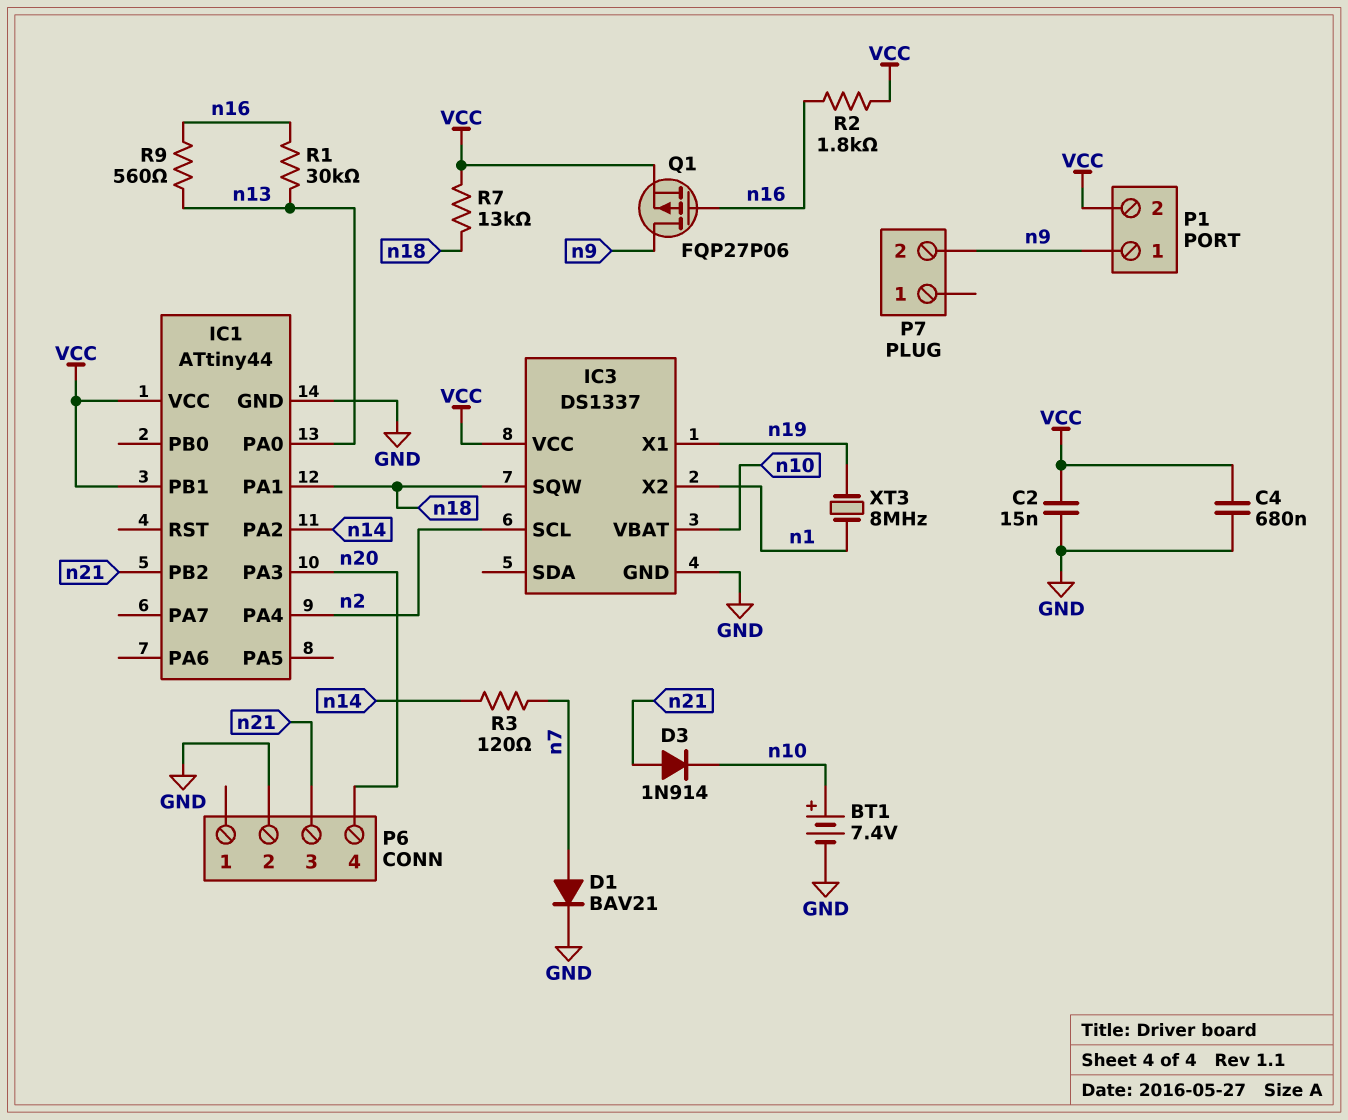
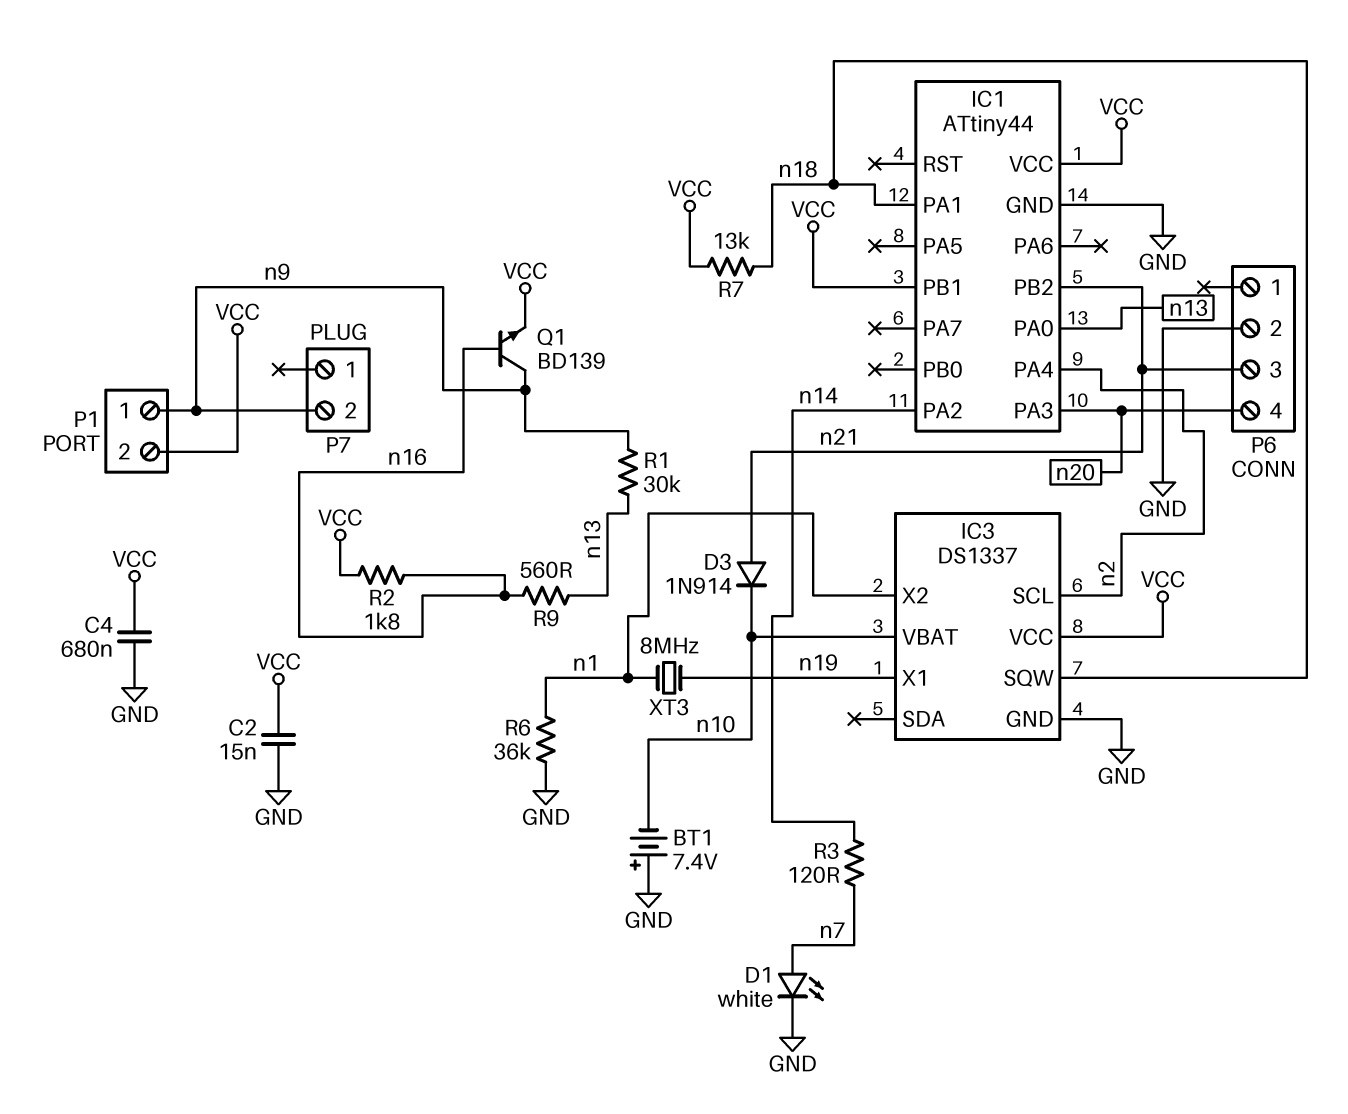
BT1: 7.4V (plus n10, minus GND) -> 7.4V (plus GND, minus n10)
D1: diode BAV21 (A n7, K GND) -> LED white (A n7, K GND)
Q1: PMOS FQP27P06 (G n16, D n9, S VCC) -> NPN BD139 (B n16, C n9, E VCC)
R1: 30k (n13, n16) -> 30k (n9, n13)
R6: none -> 36k (GND, n1)

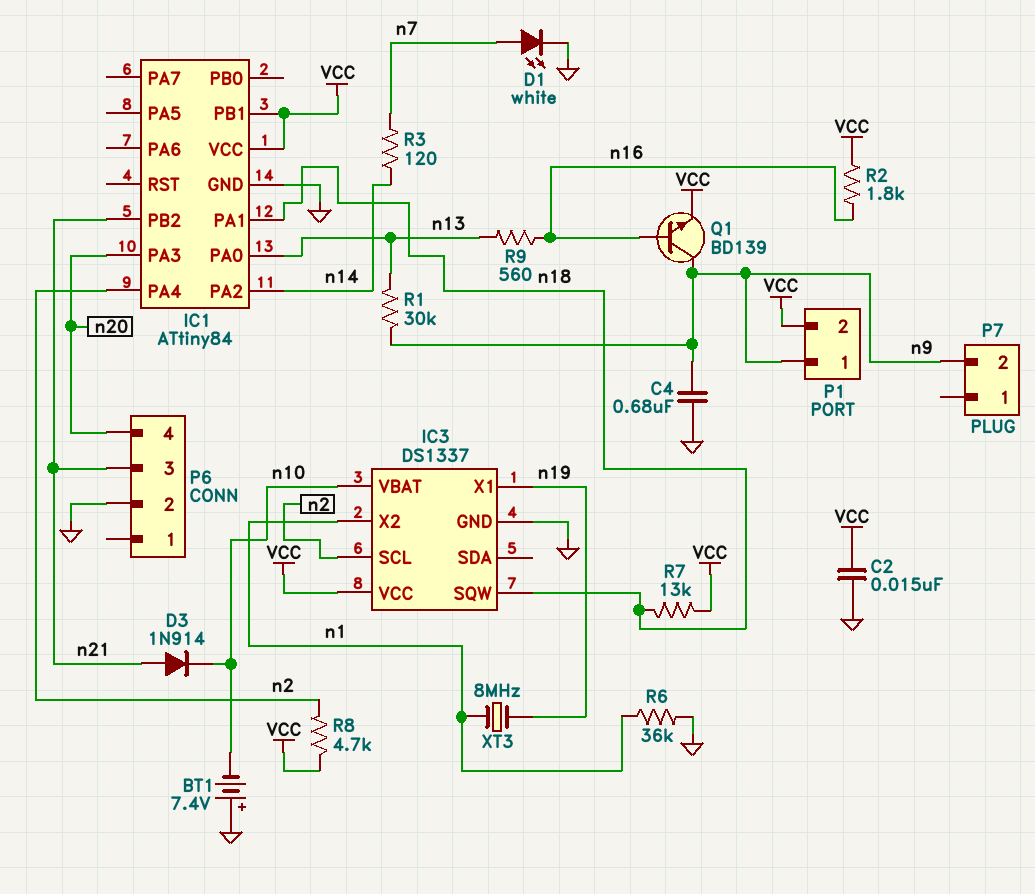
C4: 680nF (GND, VCC) -> 680nF (GND, n9)
IC1: ATtiny44 -> ATtiny84
R8: none -> 4.7k (VCC, n2)

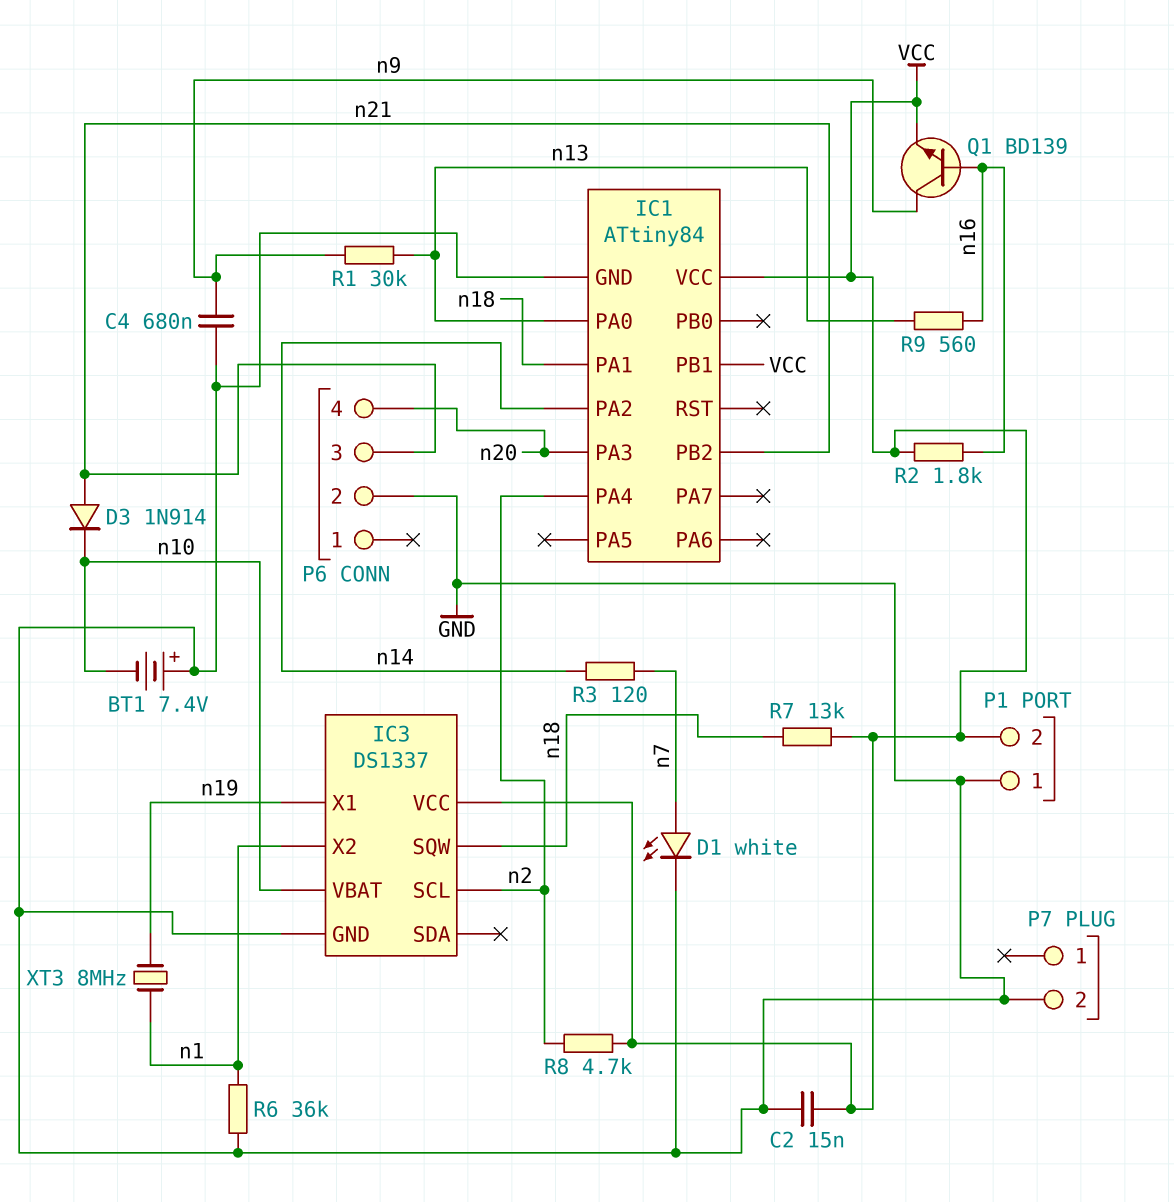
P1 pin 1: n9 -> GND
P7 pin 2: n9 -> GND

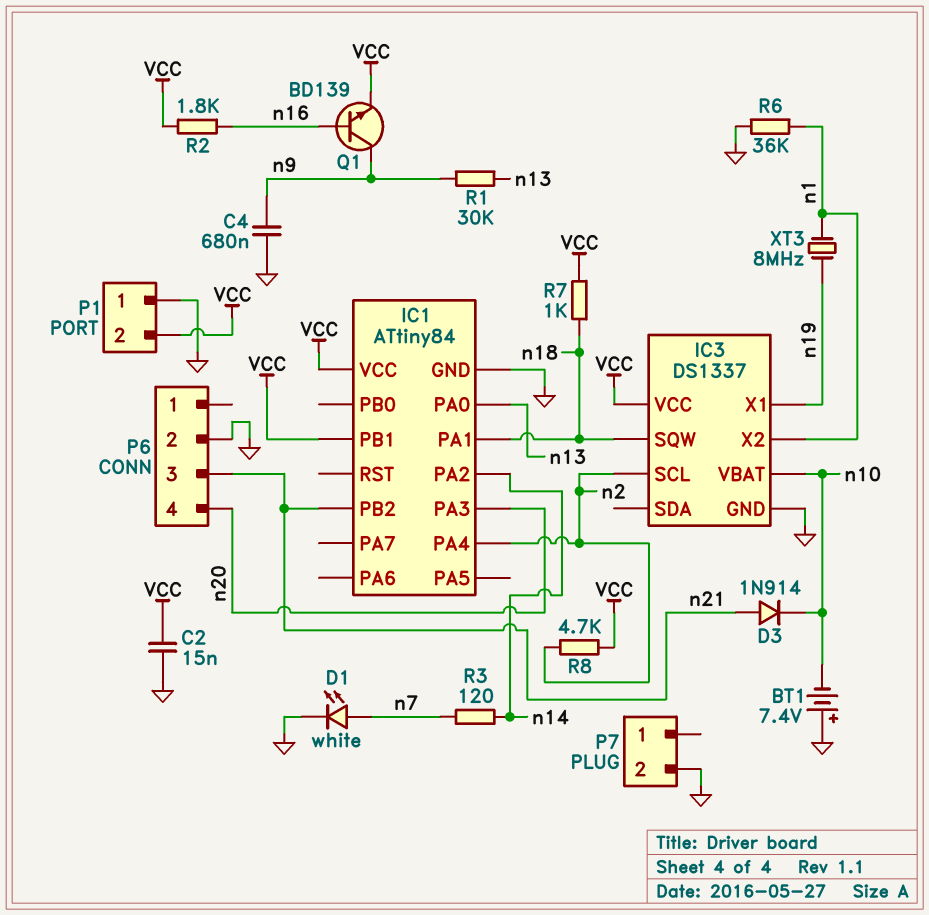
R7: 13k (VCC, n18) -> 1k (VCC, n18)
R9: 560 (n13, n16) -> none

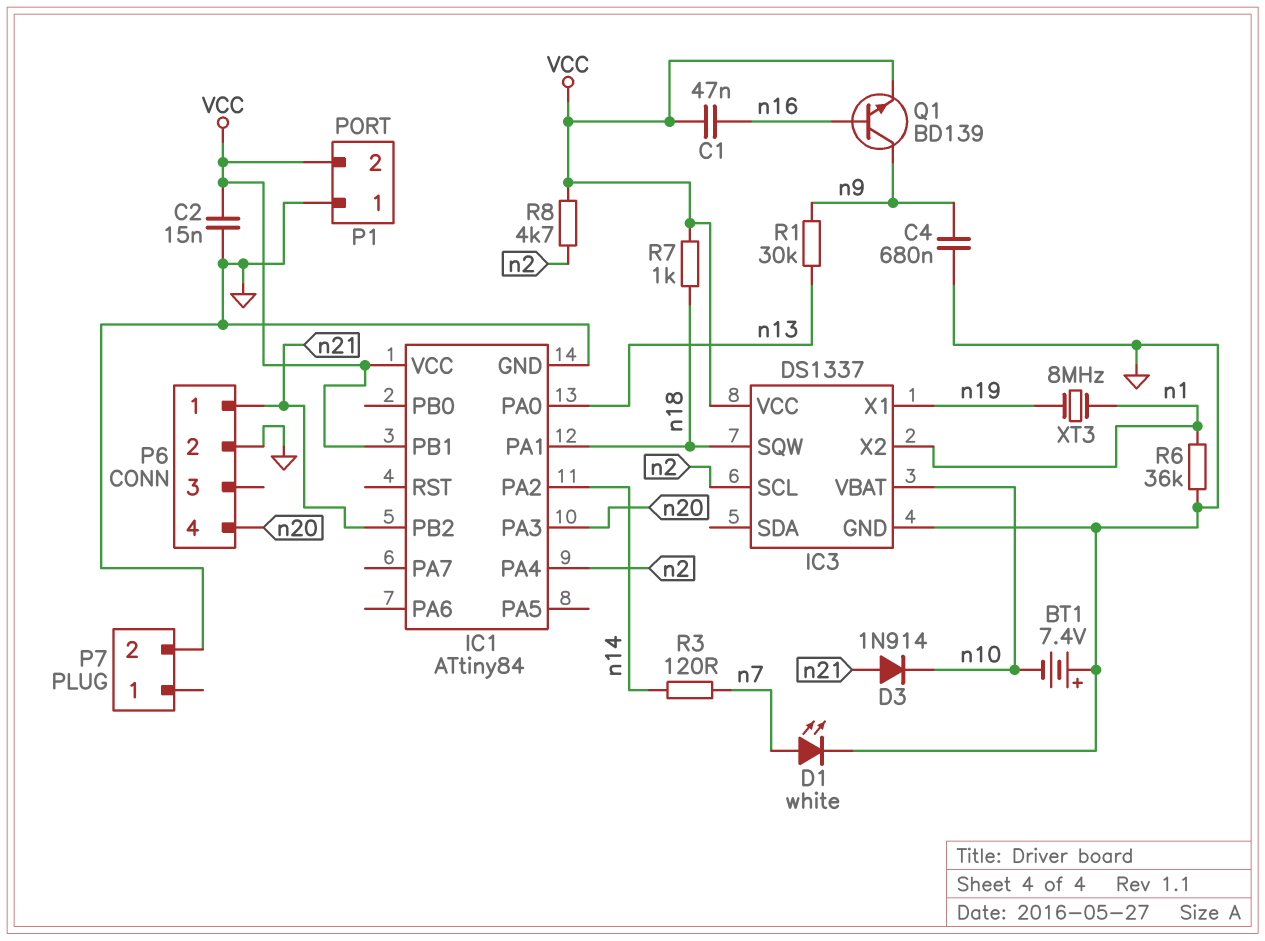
C1: none -> 47nF (VCC, n16)
P6 pin 1: none -> n21
P6 pin 3: n21 -> none
R2: 1.8k (VCC, n16) -> none

